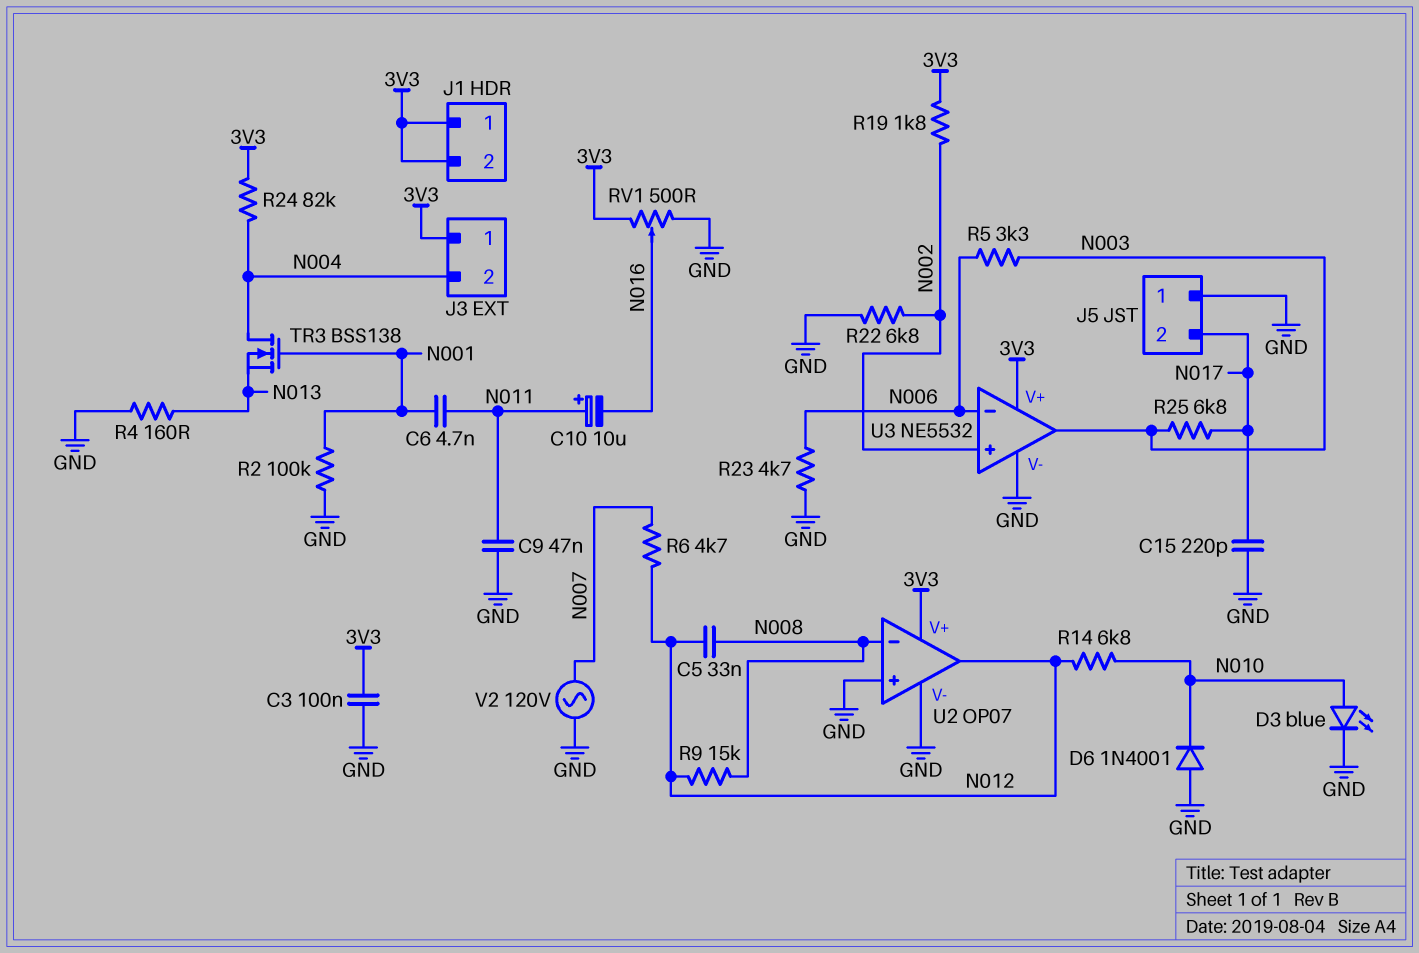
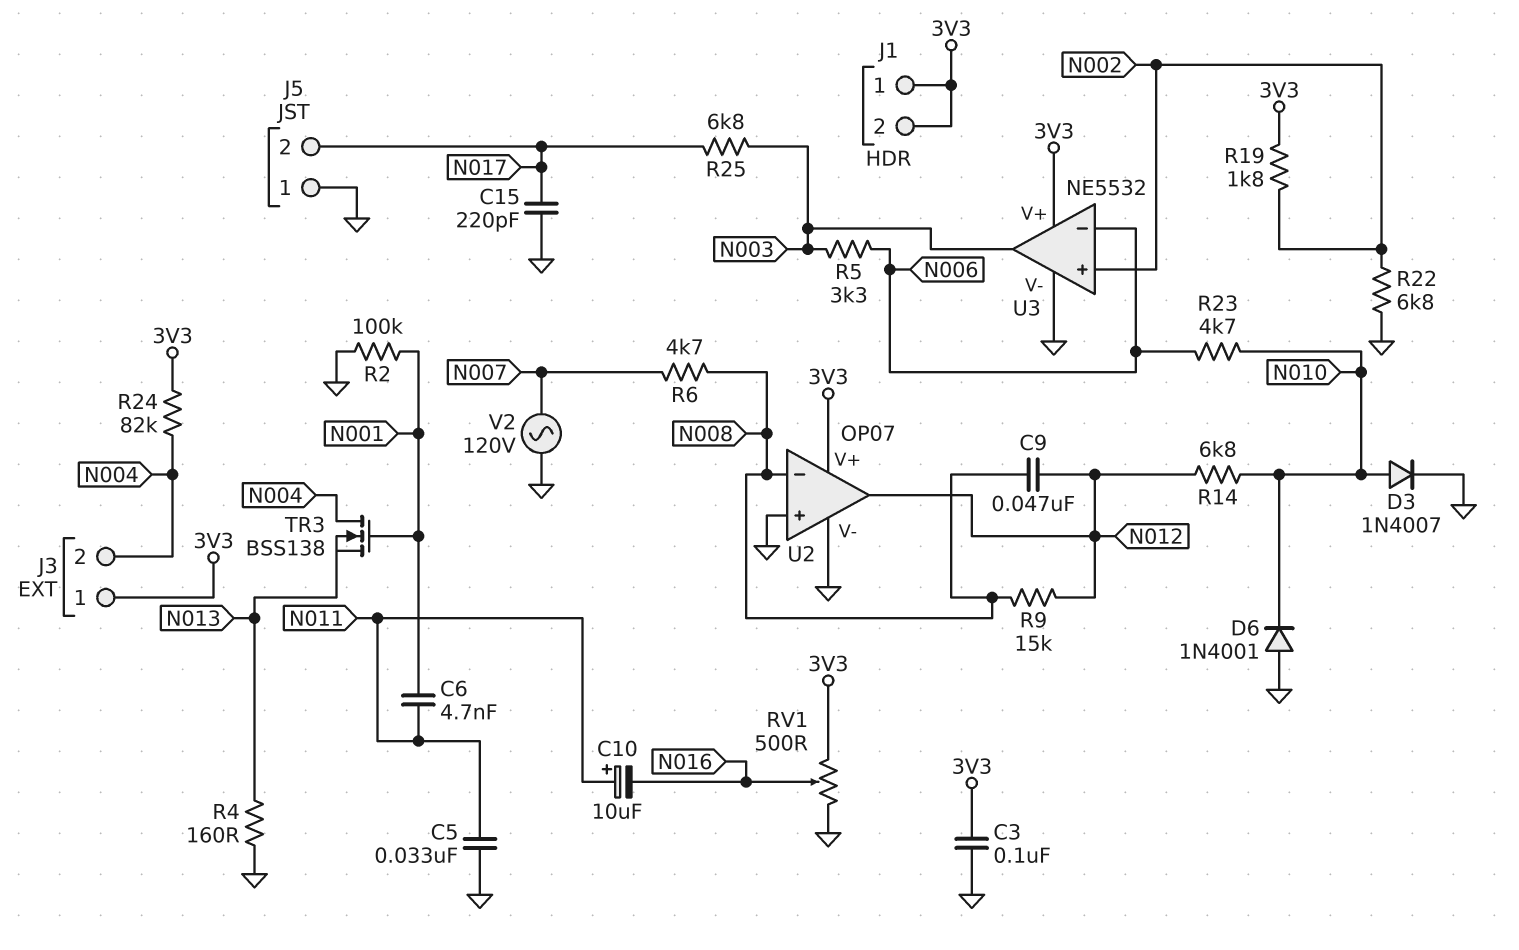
C5: 33nF (N008, N012) -> 33nF (GND, N011)
C9: 47nF (GND, N011) -> 47nF (N008, N012)
D3: LED blue (A N010, K GND) -> diode 1N4007 (A N010, K GND)
R6: 4.7k (N007, N012) -> 4.7k (N007, N008)
R23: 4.7k (GND, N006) -> 4.7k (N006, N010)

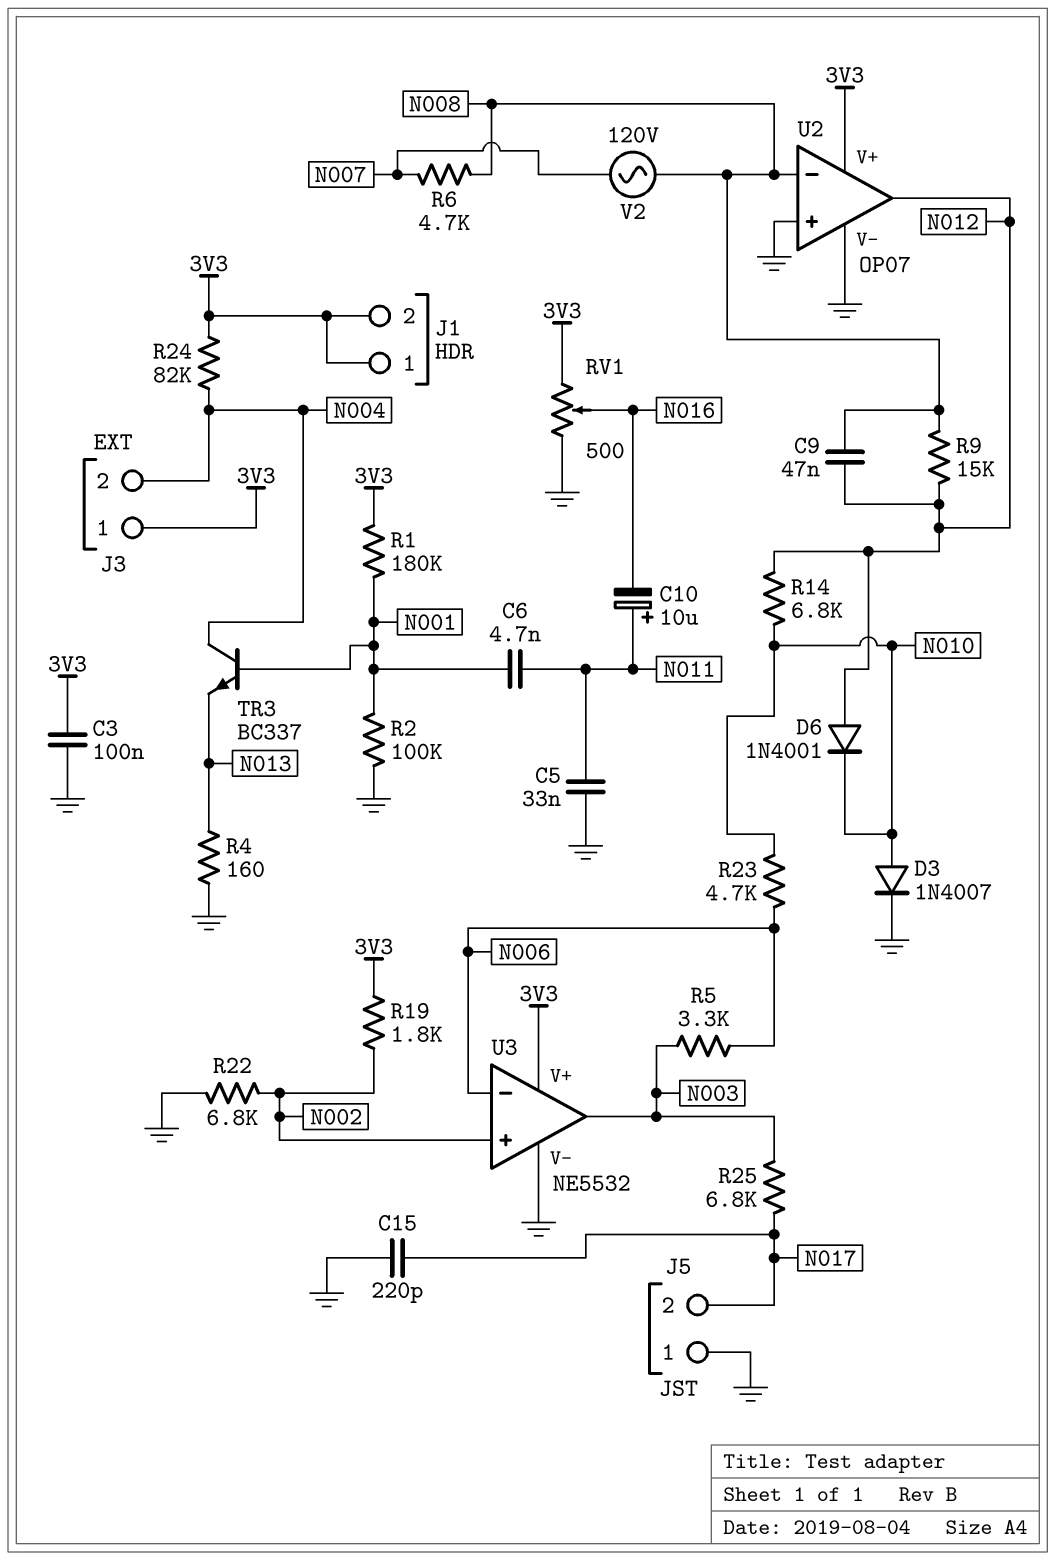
D6: diode 1N4001 (A GND, K N010) -> diode 1N4001 (A N012, K N010)
R1: none -> 180k (3V3, N001)
TR3: NMOS BSS138 (G N001, D N004, S N013) -> NPN BC337 (B N001, C N004, E N013)
V2: AC 120V (GND, N007) -> AC 120V (N007, N008)

